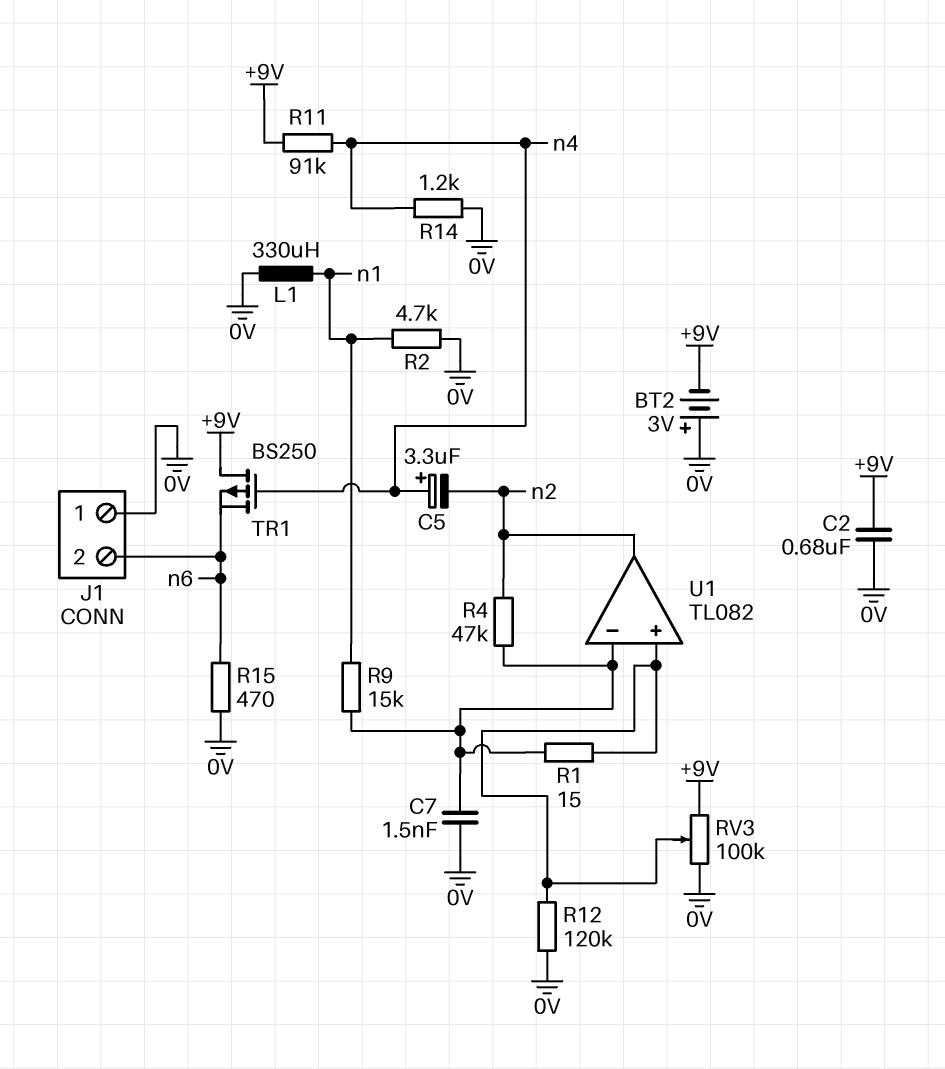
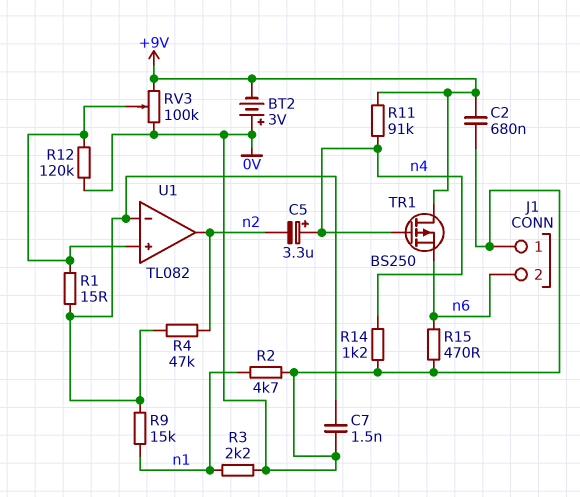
L1: 330uH (0V, n1) -> none
R3: none -> 2.2k (0V, n1)

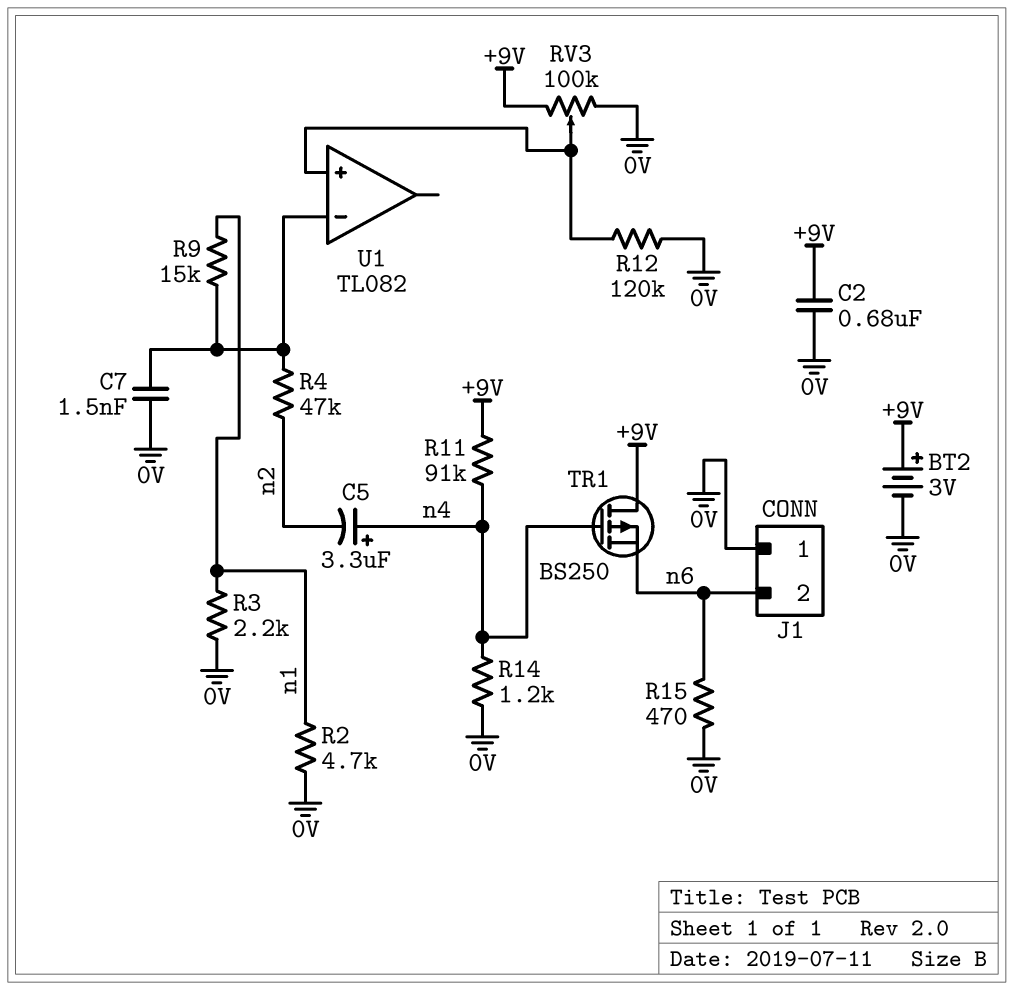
BT2: 3V (plus 0V, minus +9V) -> 3V (plus +9V, minus 0V)
R1: 15 (U1/in+, U1/in-) -> none
U1 pin out: n2 -> none

